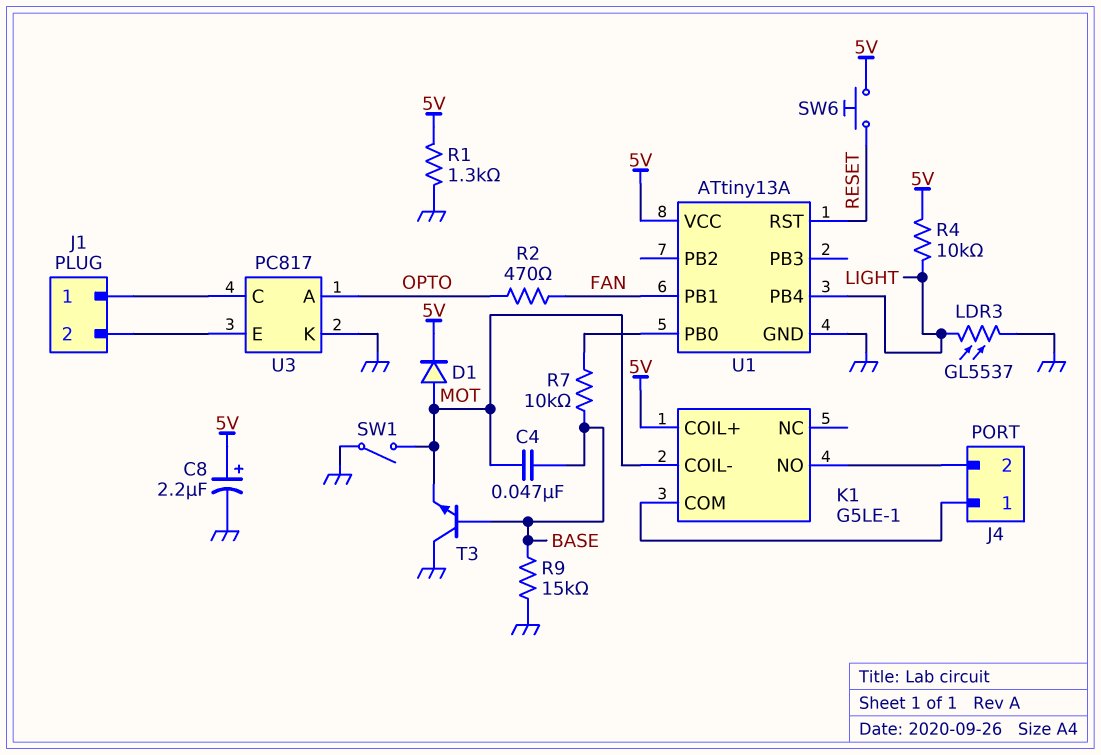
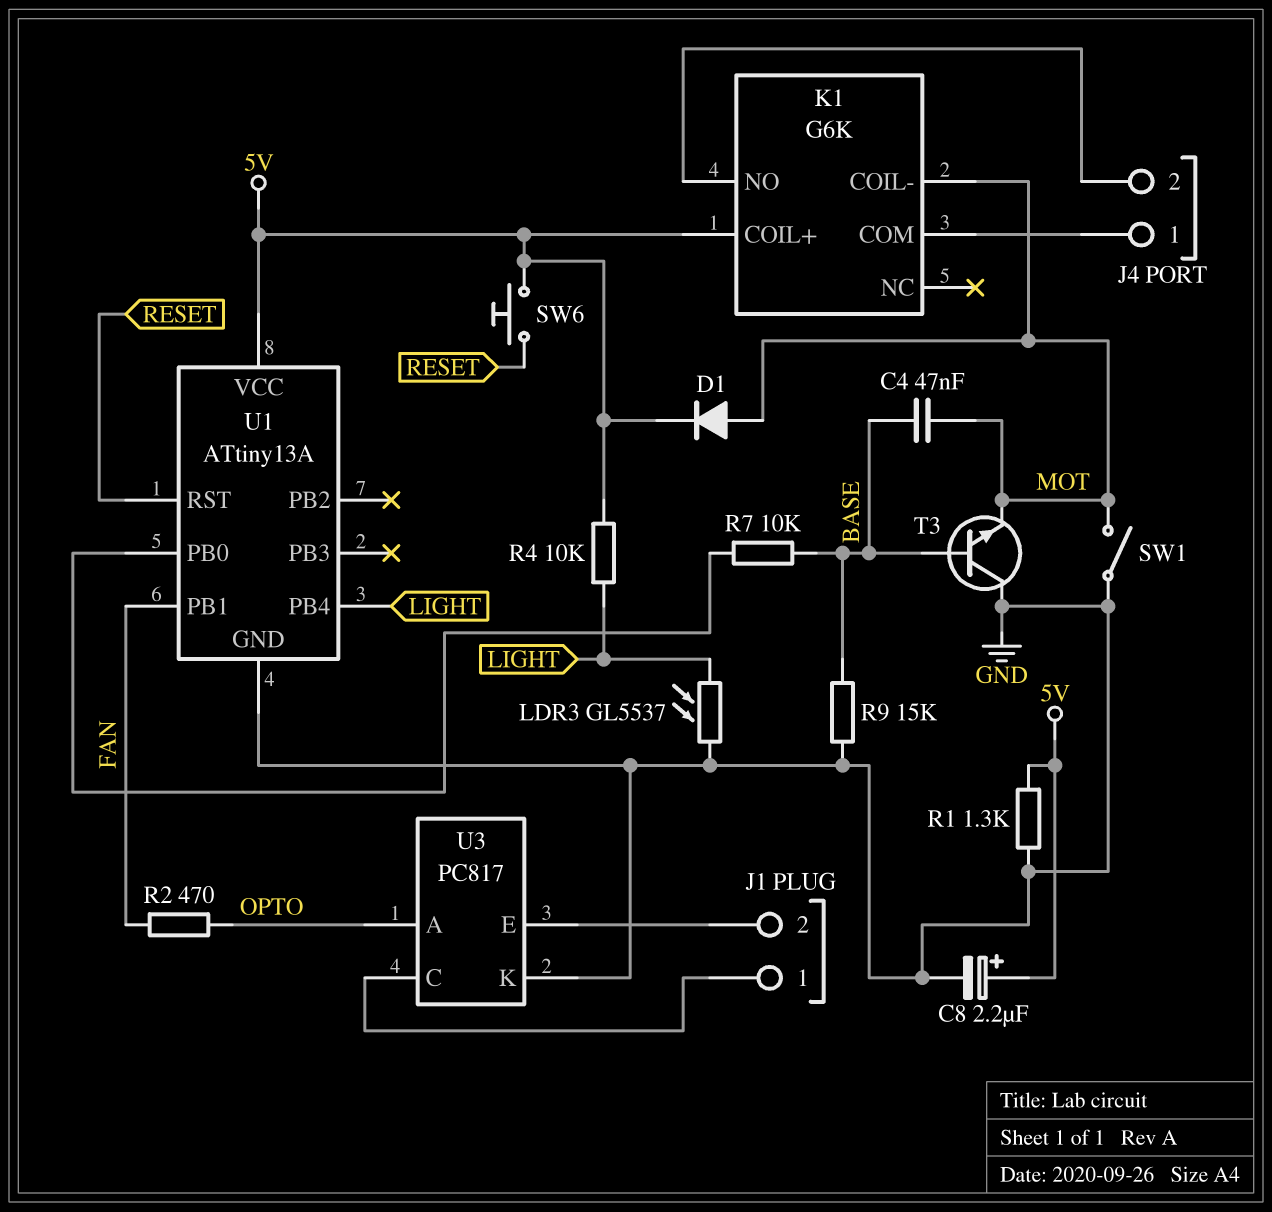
K1: G5LE-1 -> G6K

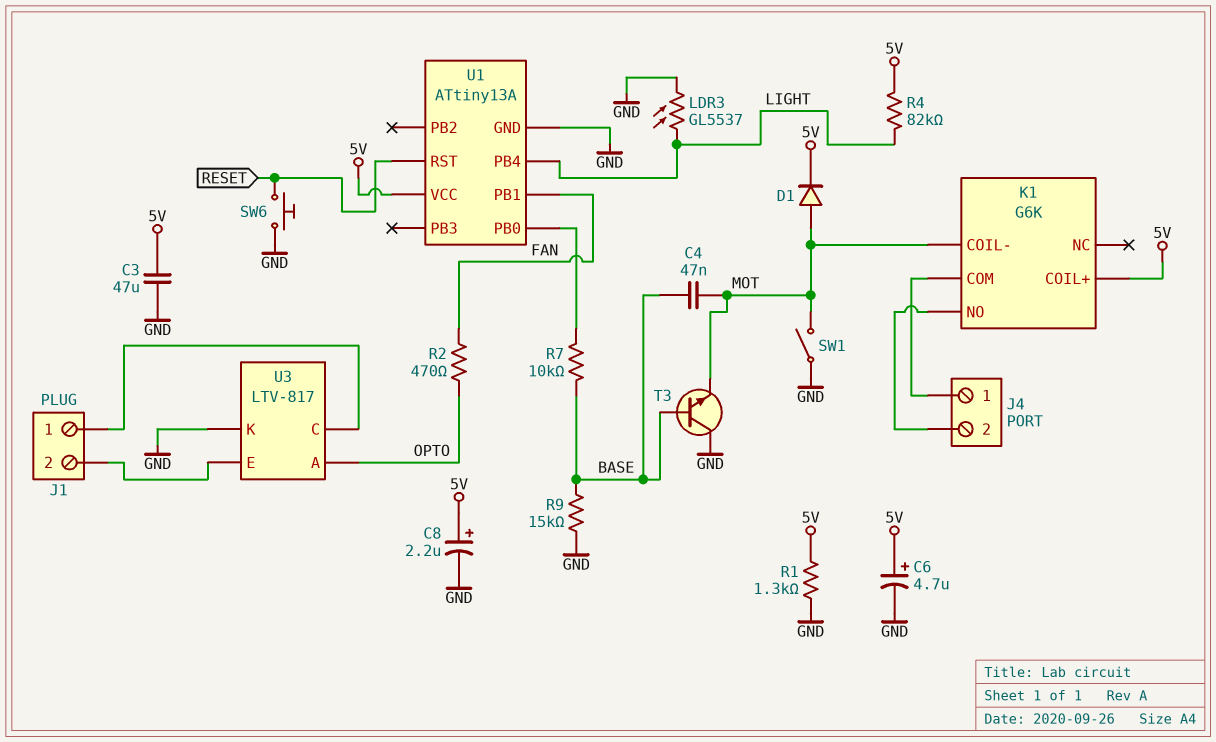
C3: none -> 47uF (5V, GND)
C6: none -> 4.7uF (plus 5V, minus GND)
R4: 10k (5V, LIGHT) -> 82k (5V, LIGHT)
SW6: button (5V, RESET) -> button (GND, RESET)
U3: PC817 -> LTV-817

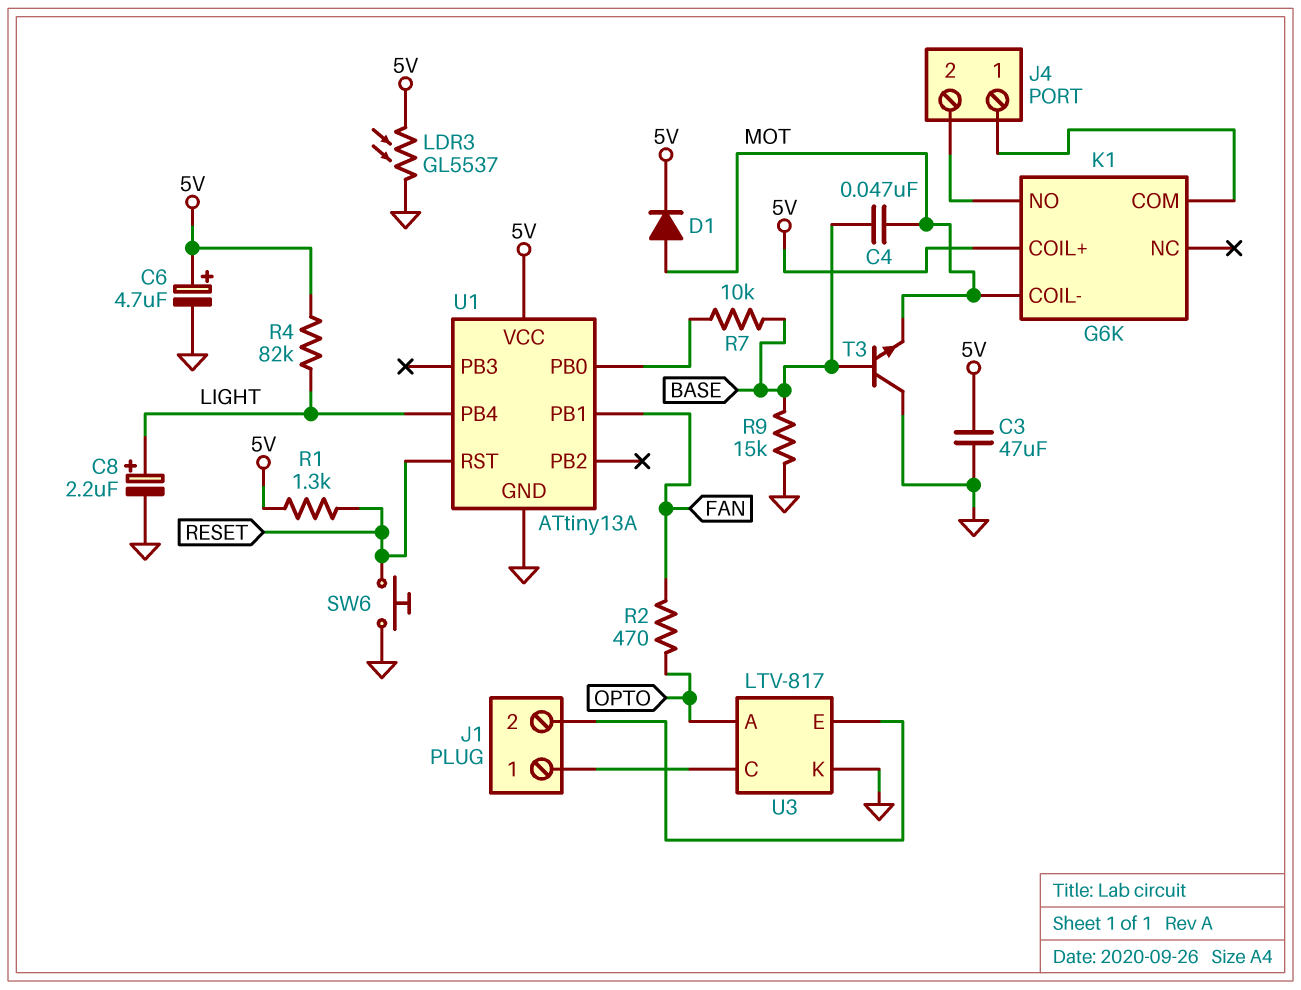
C8: 2.2uF (plus 5V, minus GND) -> 2.2uF (plus LIGHT, minus GND)
LDR3: GL5537 (GND, LIGHT) -> GL5537 (5V, GND)
R1: 1.3k (5V, GND) -> 1.3k (5V, RESET)
SW1: switch (GND, MOT) -> none

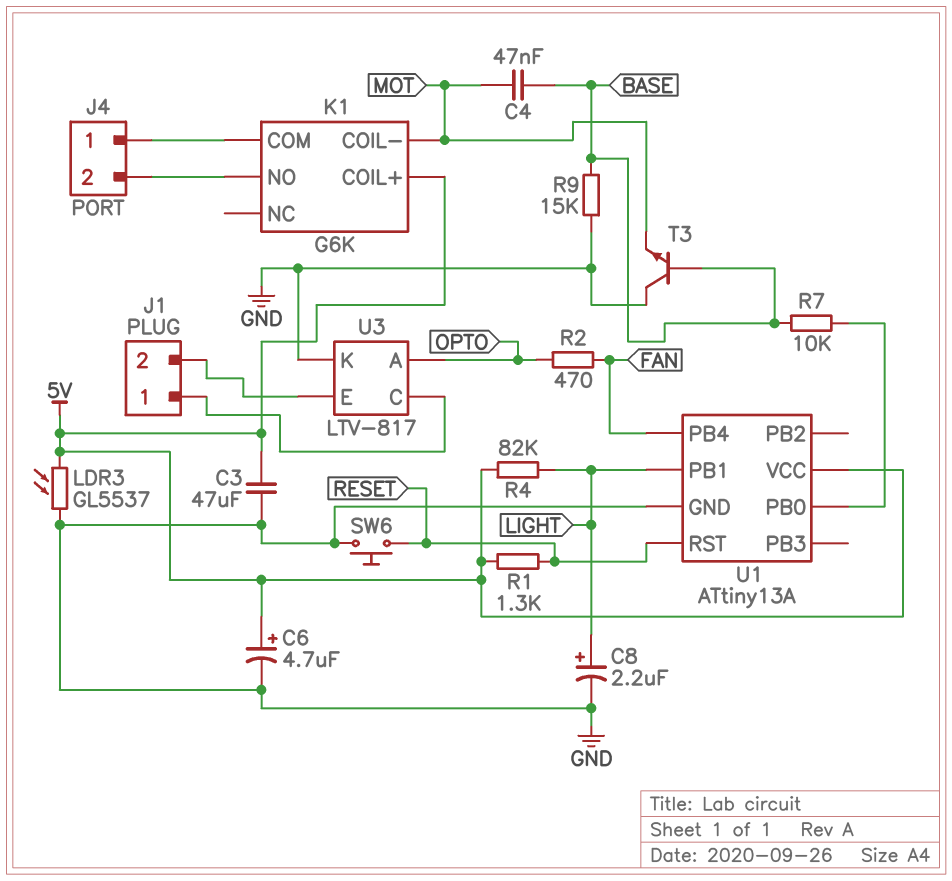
D1: diode (A MOT, K 5V) -> none
U1 pin PB1: FAN -> LIGHT
U1 pin PB4: LIGHT -> FAN

